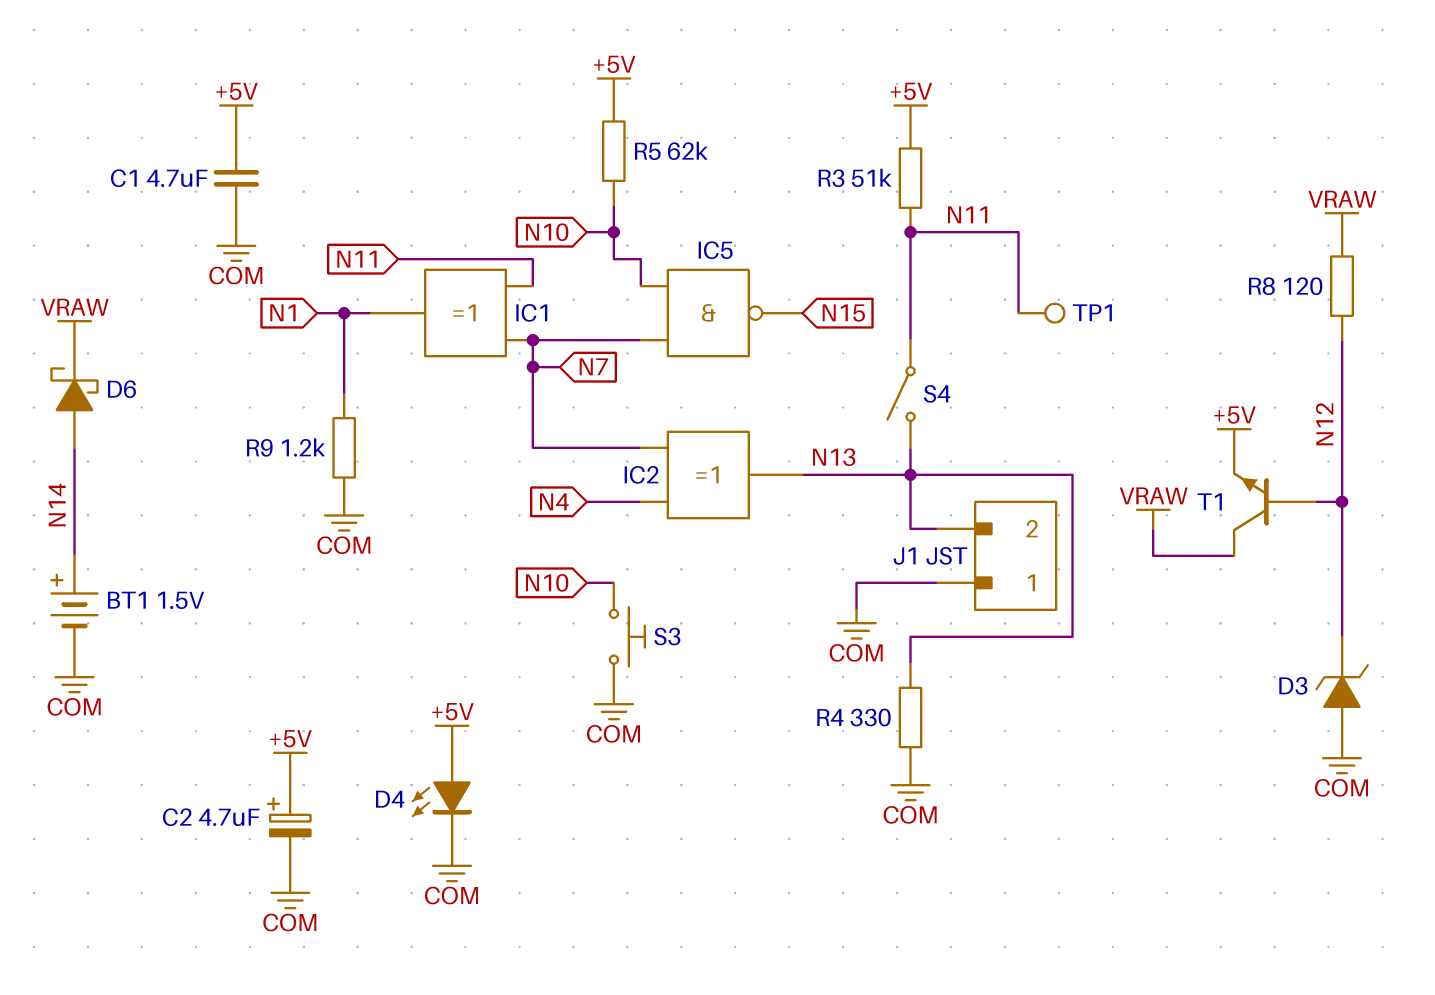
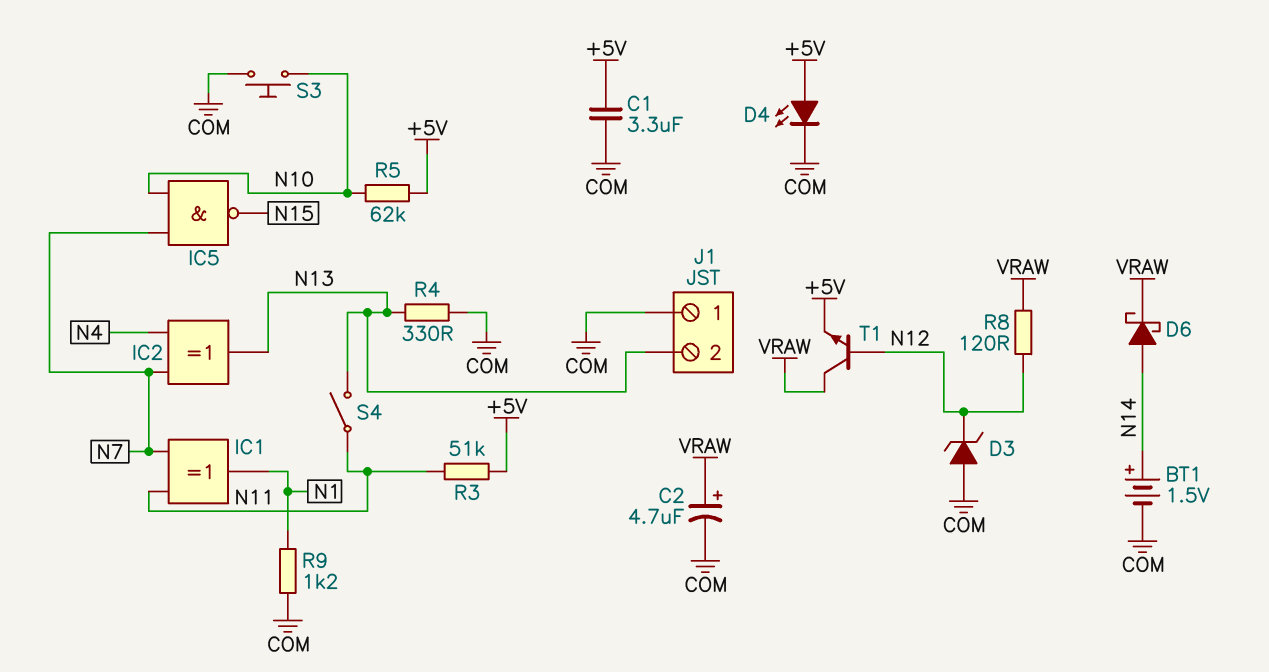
C1: 4.7uF (+5V, COM) -> 3.3uF (+5V, COM)
C2: 4.7uF (plus +5V, minus COM) -> 4.7uF (plus VRAW, minus COM)
TP1: test point (N11) -> none

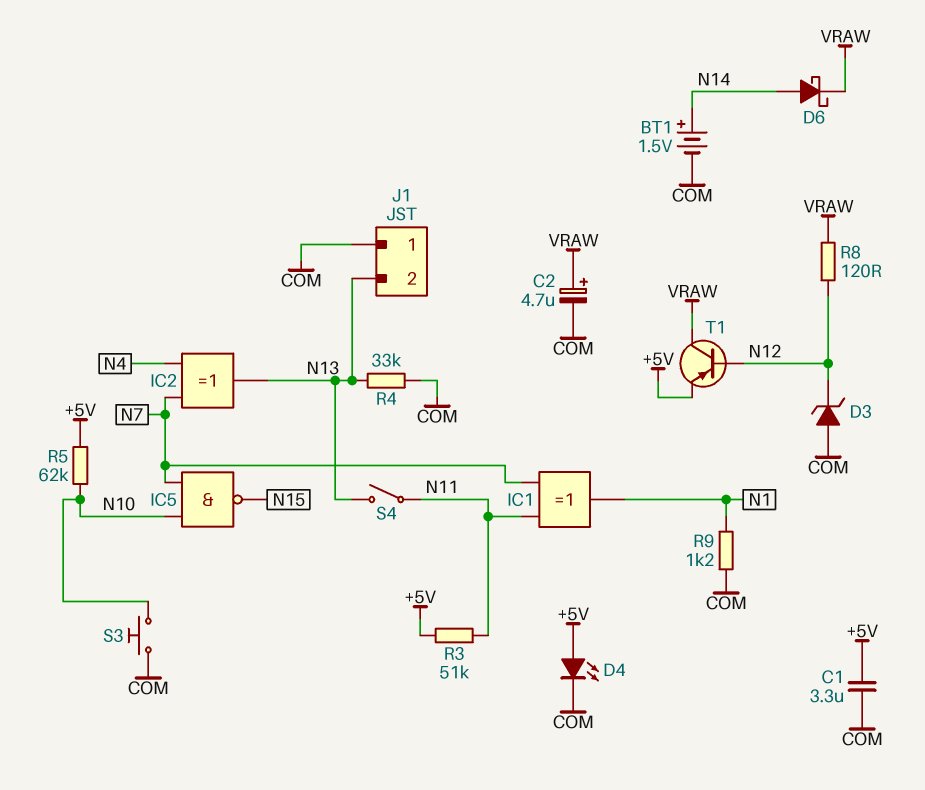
R4: 330 (COM, N13) -> 33k (COM, N13)
T1: NPN (B N12, C VRAW, E +5V) -> PNP (B N12, C VRAW, E +5V)

